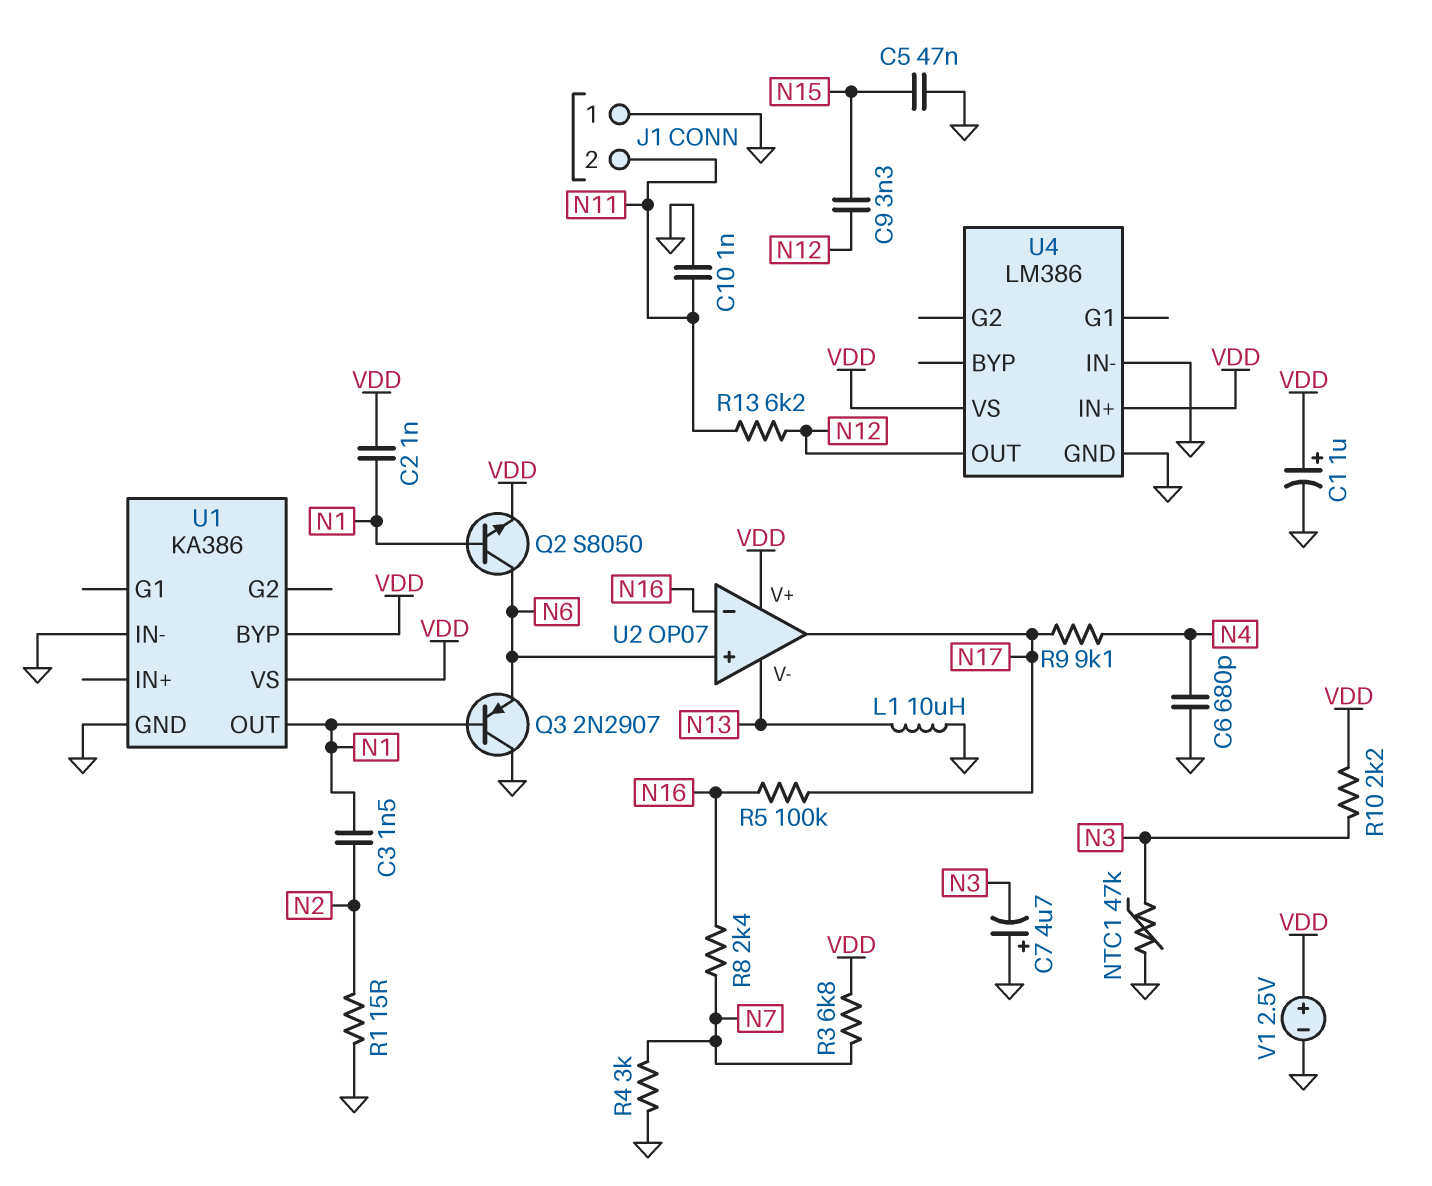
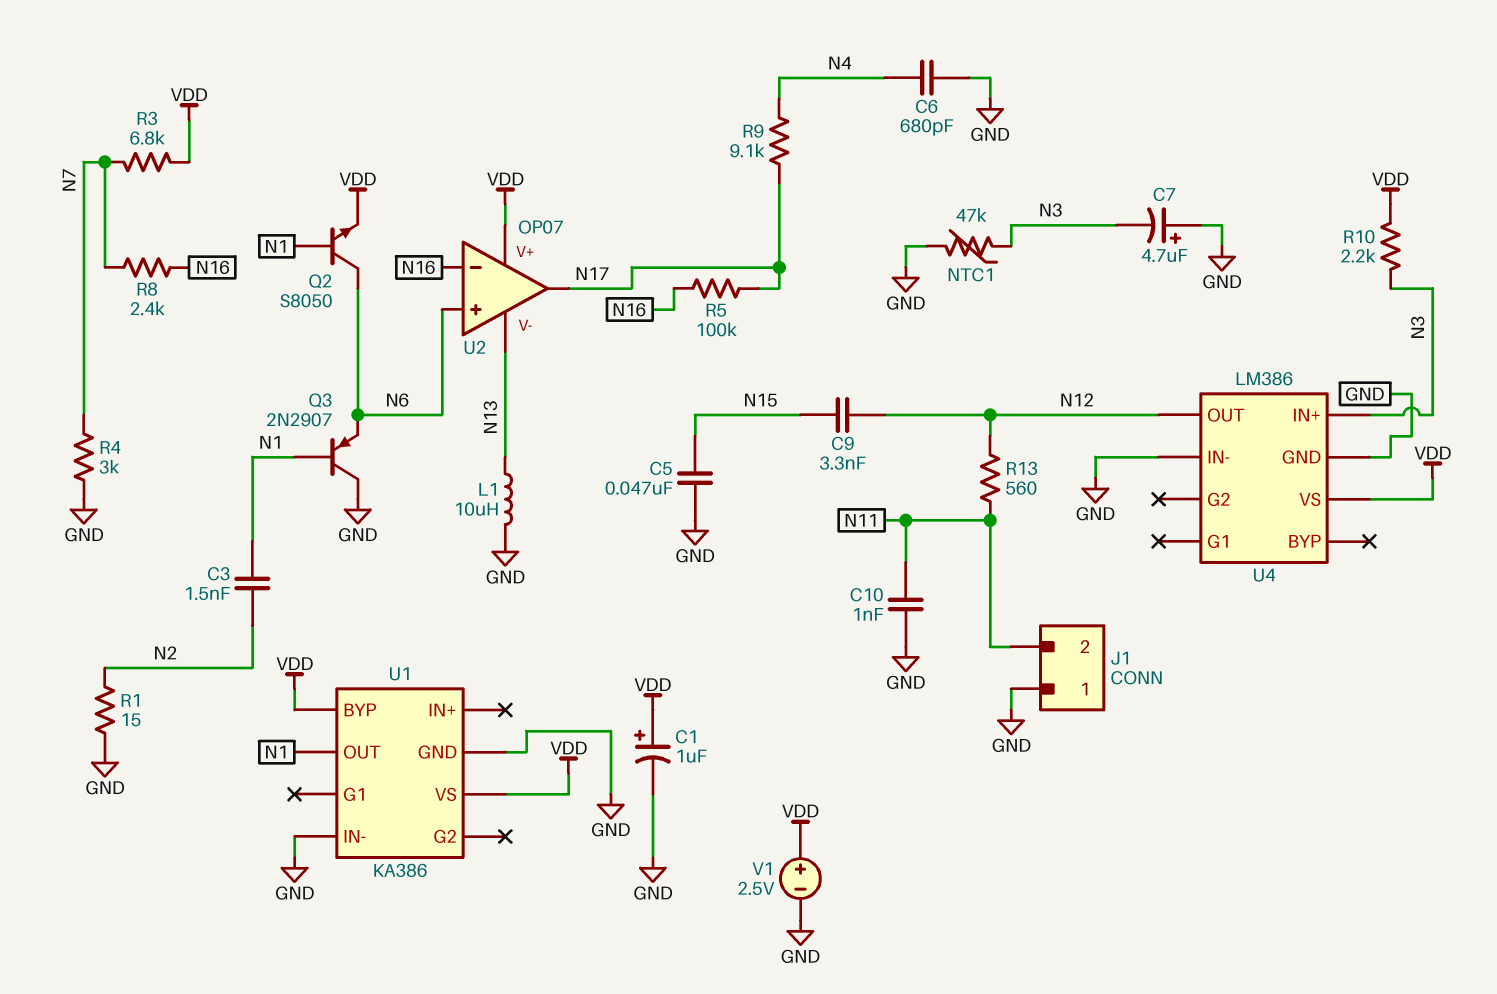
C2: 1nF (N1, VDD) -> none
R13: 6.2k (N11, N12) -> 560 (N11, N12)
U4 pin IN+: VDD -> N3

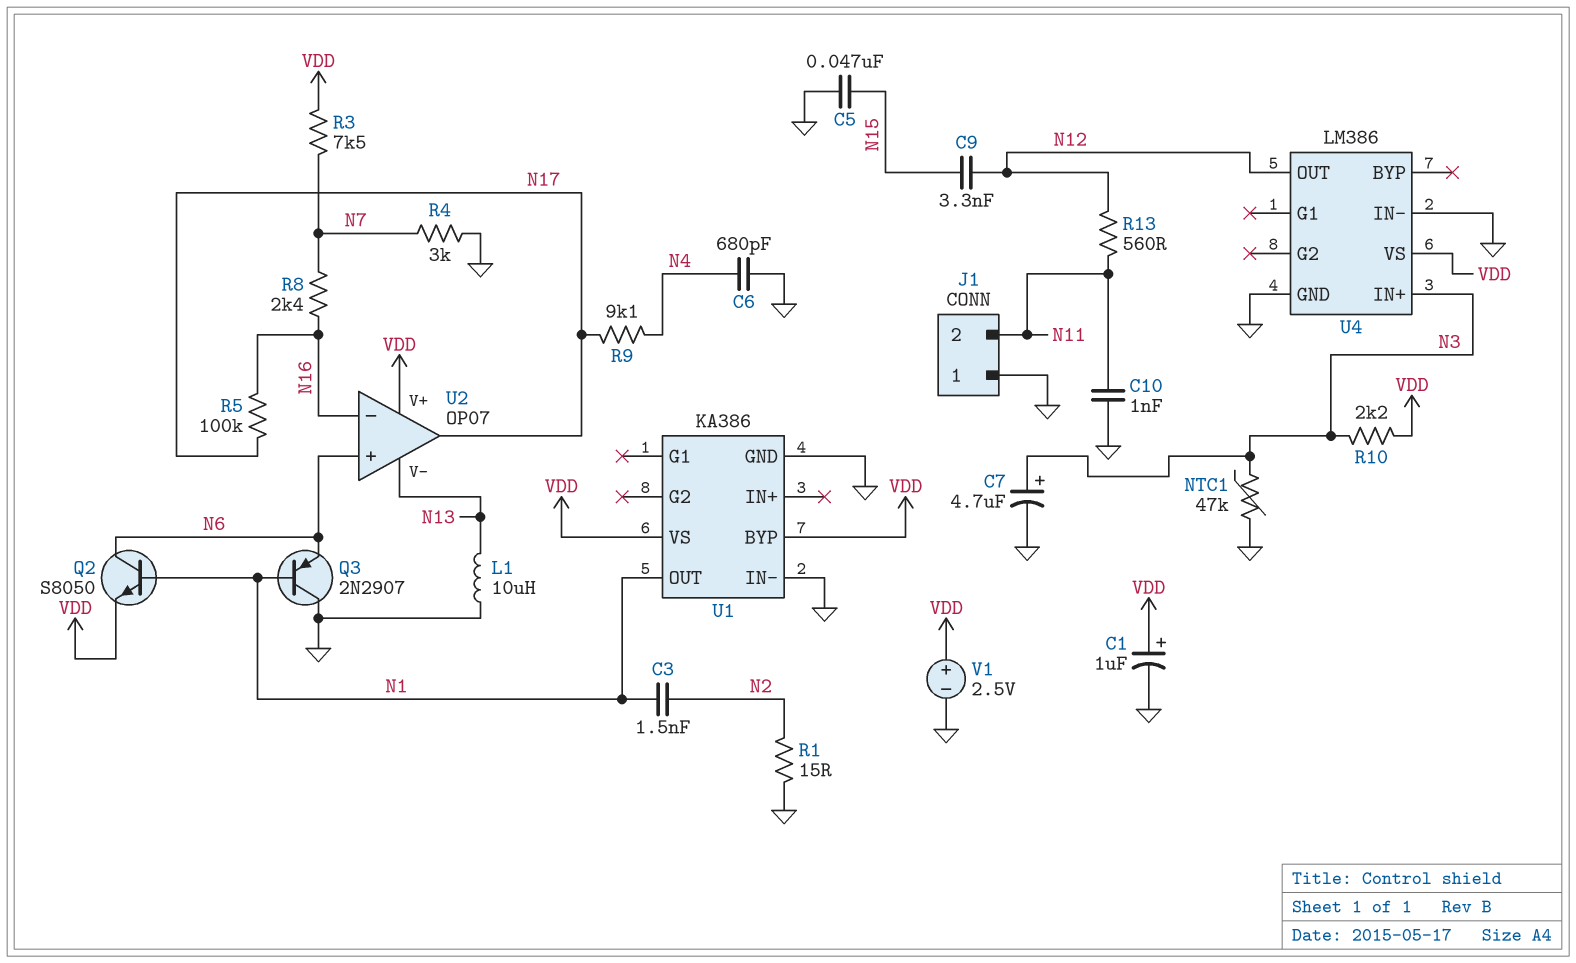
C7: 4.7uF (plus GND, minus N3) -> 4.7uF (plus N3, minus GND)
R3: 6.8k (N7, VDD) -> 7.5k (N7, VDD)

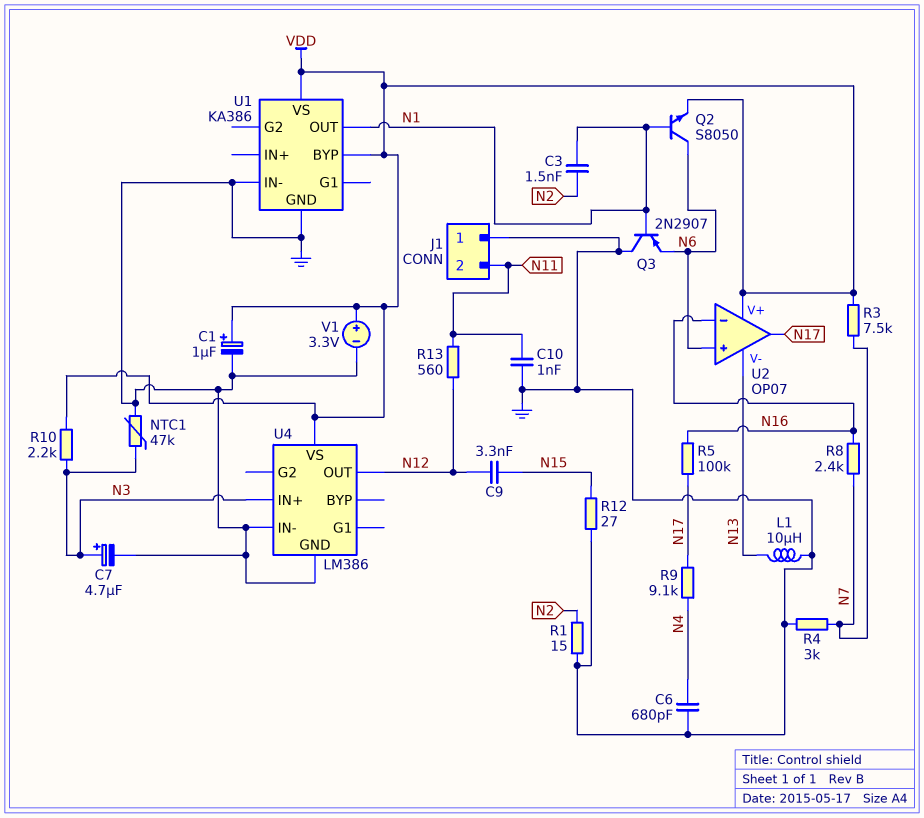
C5: 47nF (GND, N15) -> none
R12: none -> 27 (GND, N15)
V1: 2.5V (plus VDD, minus GND) -> 3.3V (plus VDD, minus GND)

